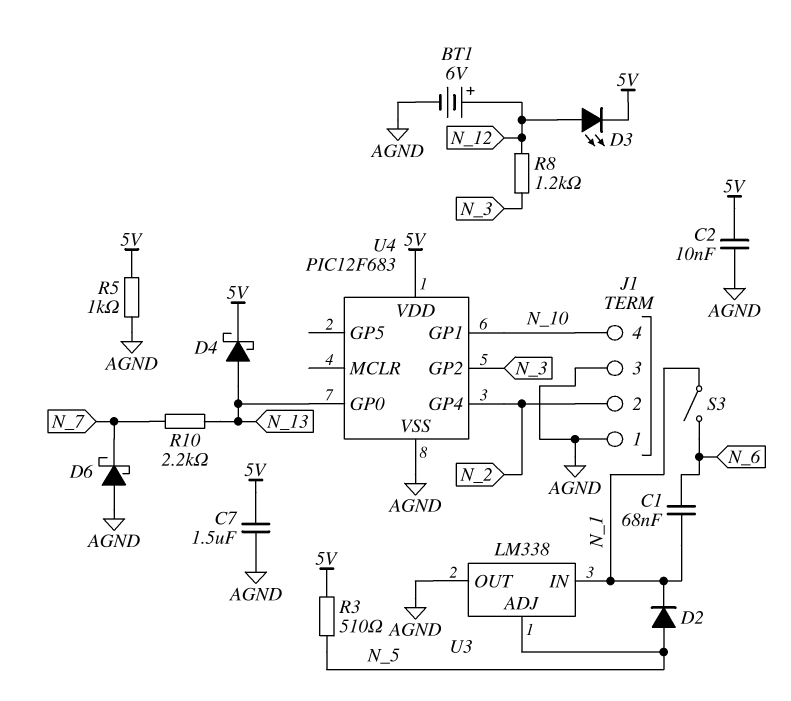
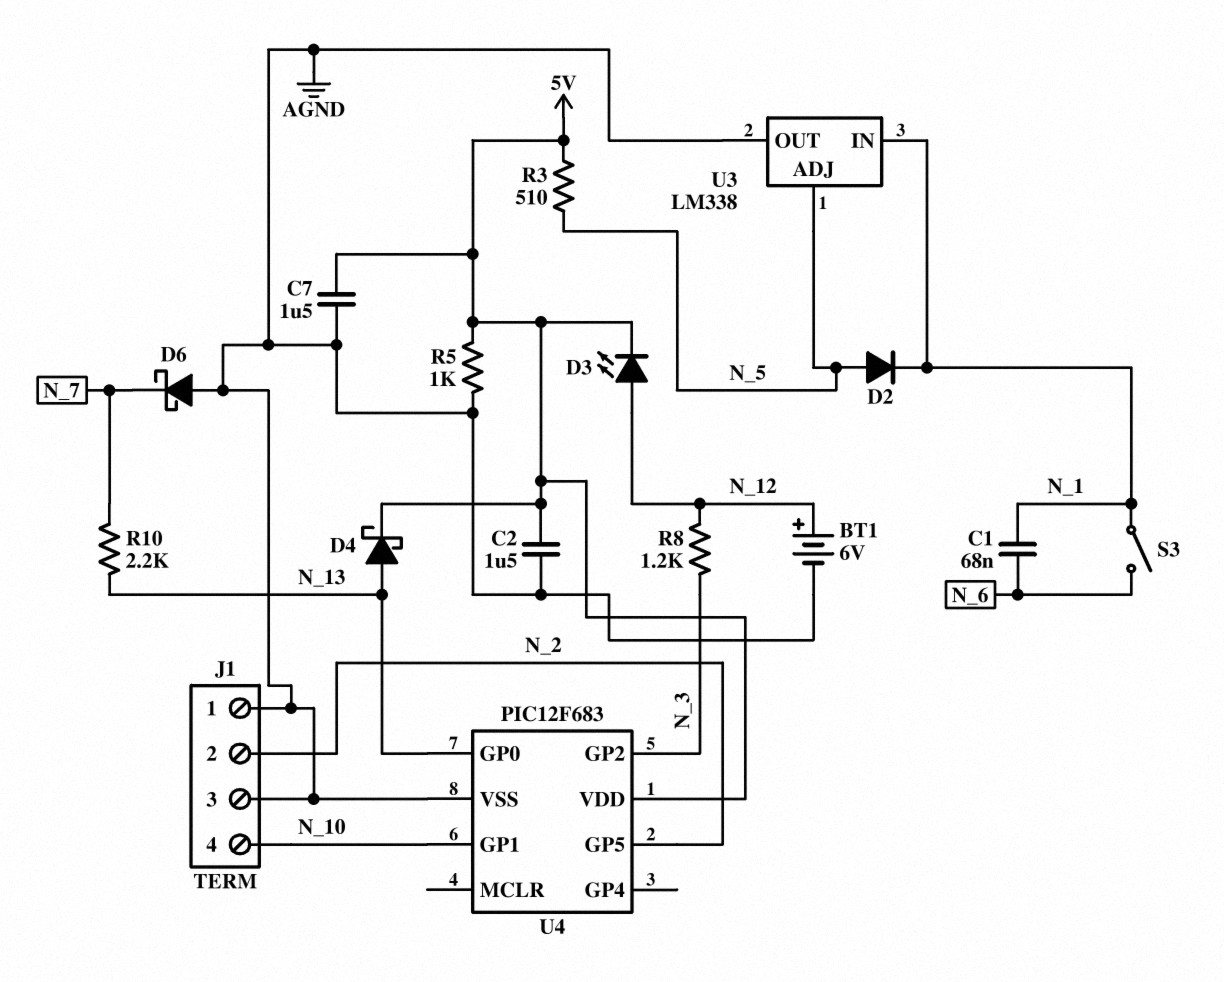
C2: 10nF (5V, AGND) -> 1.5uF (5V, AGND)
U4 pin GP4: N_2 -> none
U4 pin GP5: none -> N_2

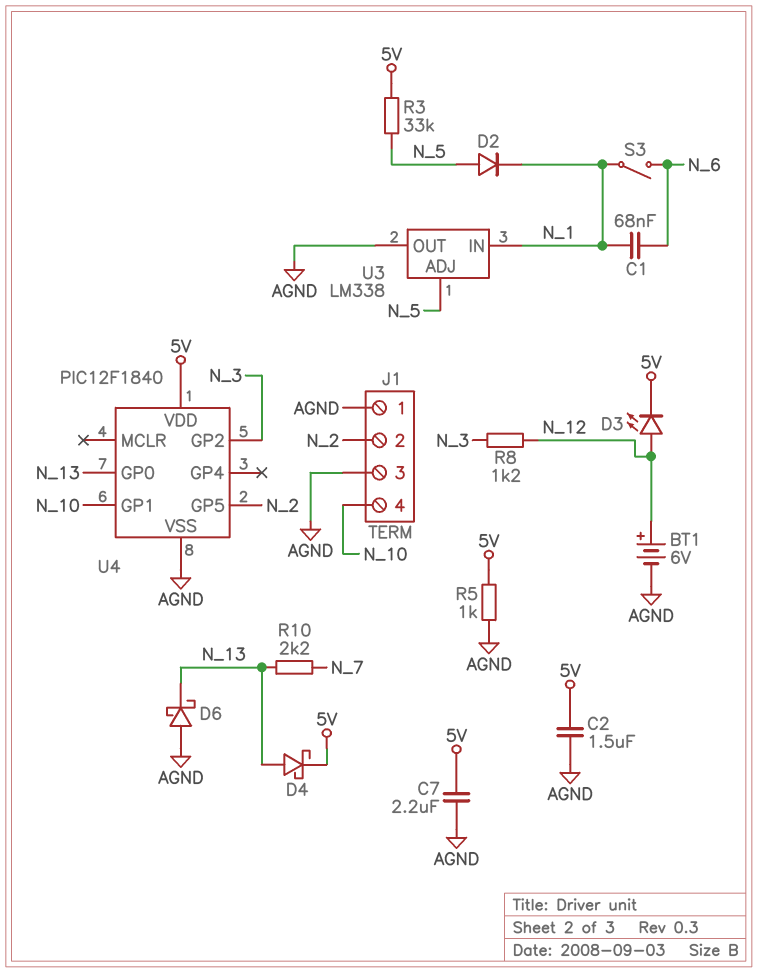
C7: 1.5uF (5V, AGND) -> 2.2uF (5V, AGND)
D6: schottky (A AGND, K N_7) -> schottky (A AGND, K N_13)
R3: 510 (5V, N_5) -> 33k (5V, N_5)
U4: PIC12F683 -> PIC12F1840

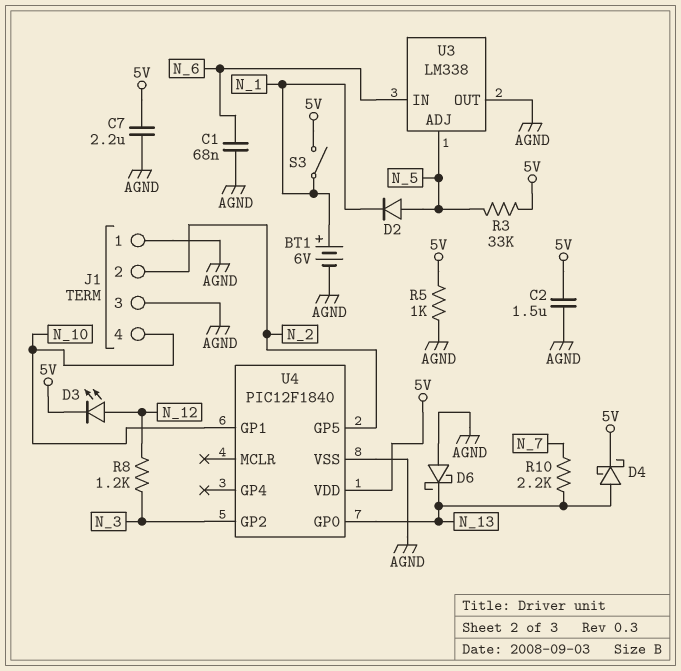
BT1: 6V (plus N_12, minus AGND) -> 6V (plus N_1, minus AGND)
C1: 68nF (N_1, N_6) -> 68nF (AGND, N_6)
S3: switch (N_1, N_6) -> switch (5V, N_1)
U3 pin IN: N_1 -> N_6

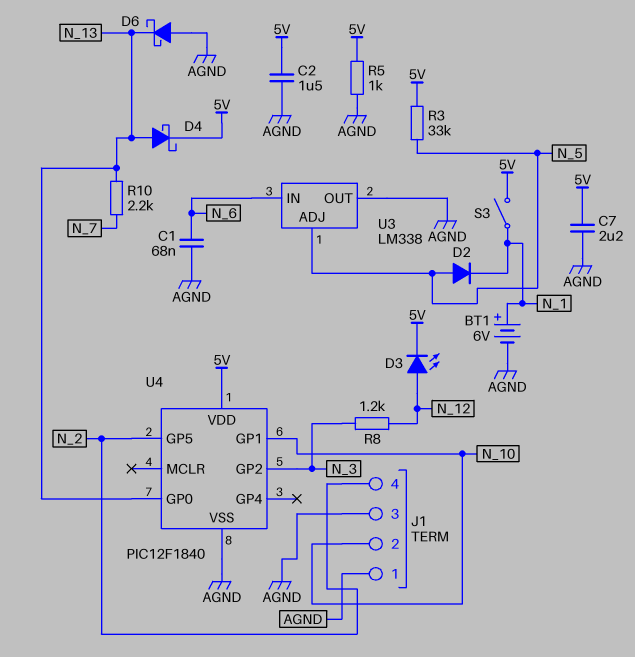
J1 pin 2: N_2 -> N_10
J1 pin 4: N_10 -> N_2

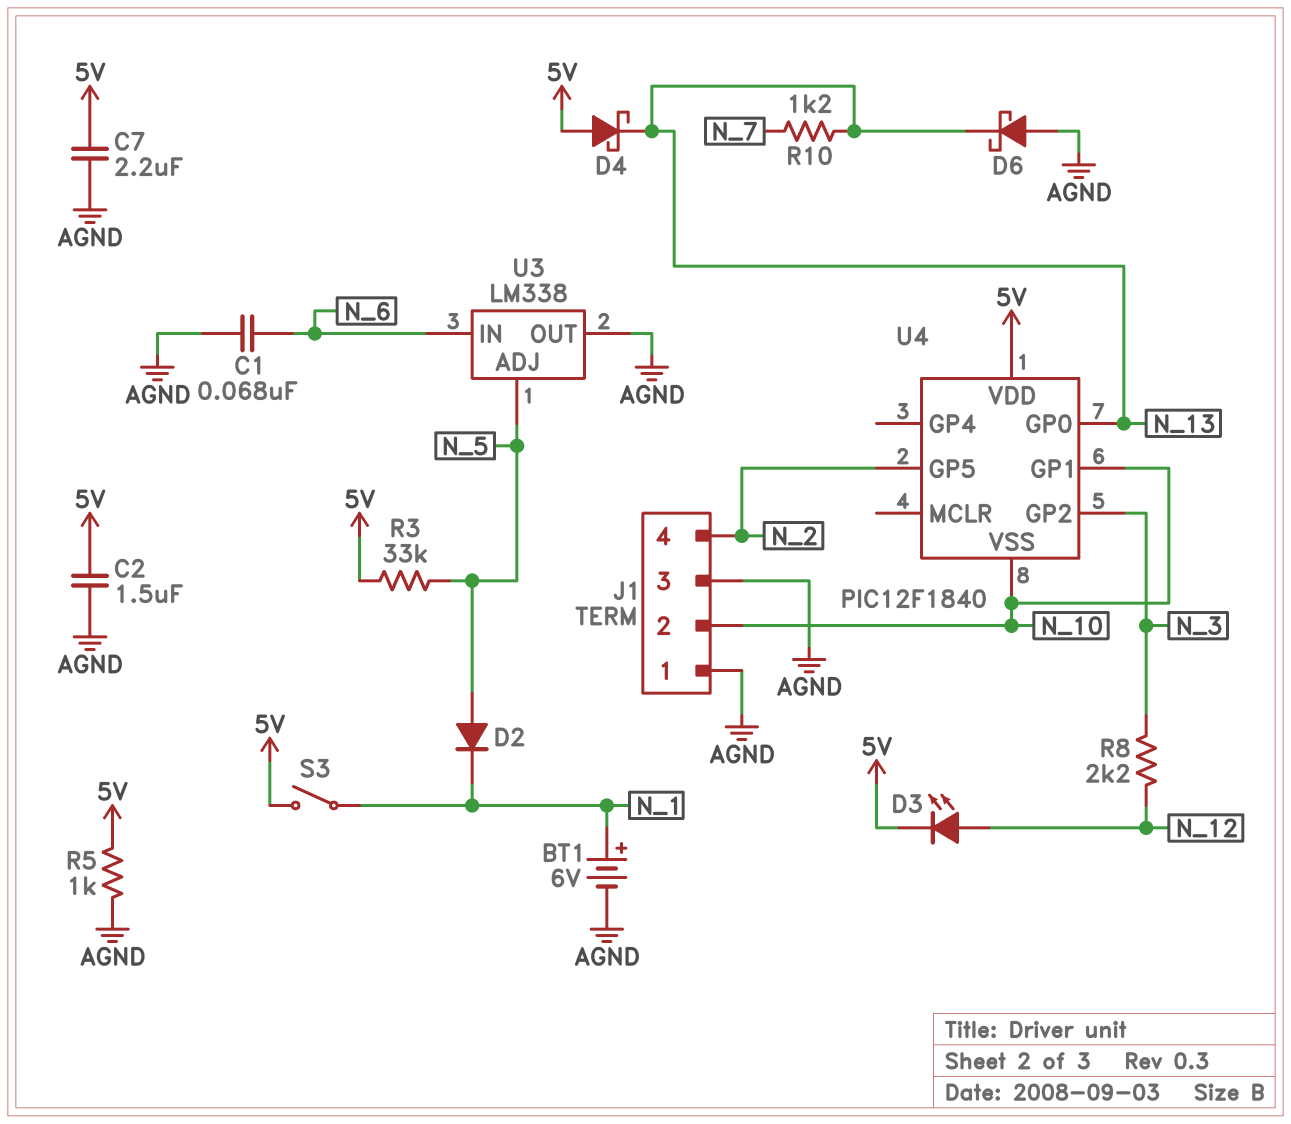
D4: schottky (A N_13, K 5V) -> schottky (A 5V, K N_13)
R8: 1.2k (N_3, N_12) -> 2.2k (N_3, N_12)
R10: 2.2k (N_7, N_13) -> 1.2k (N_7, N_13)
U4 pin VSS: AGND -> N_10

